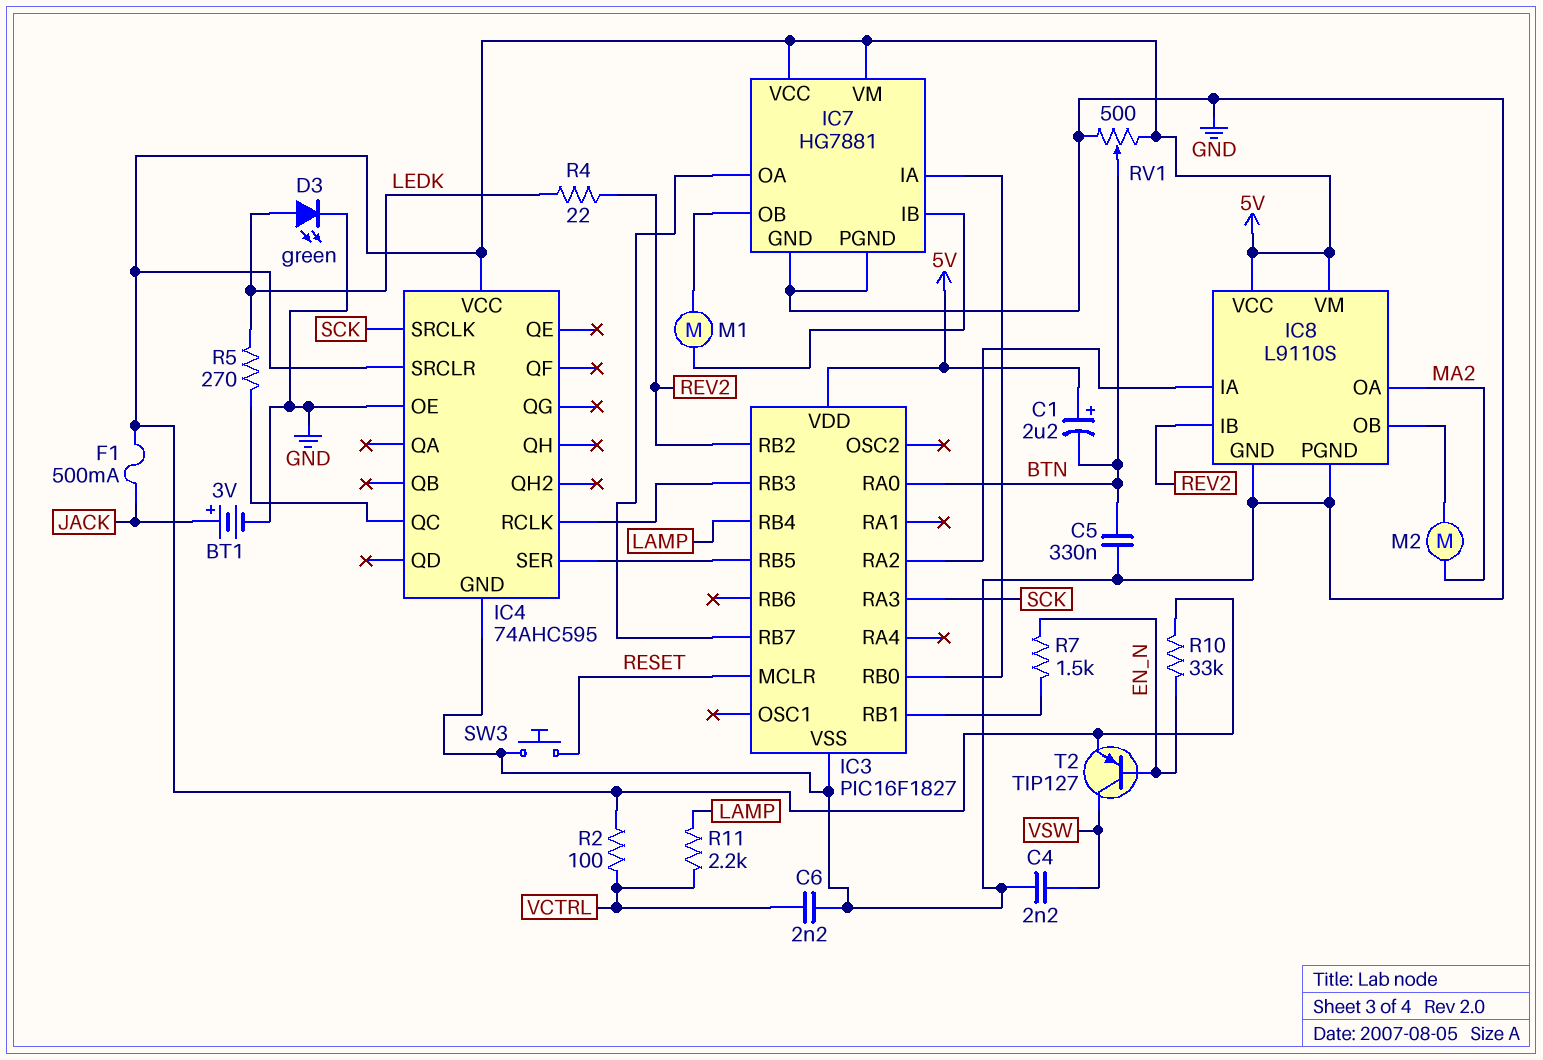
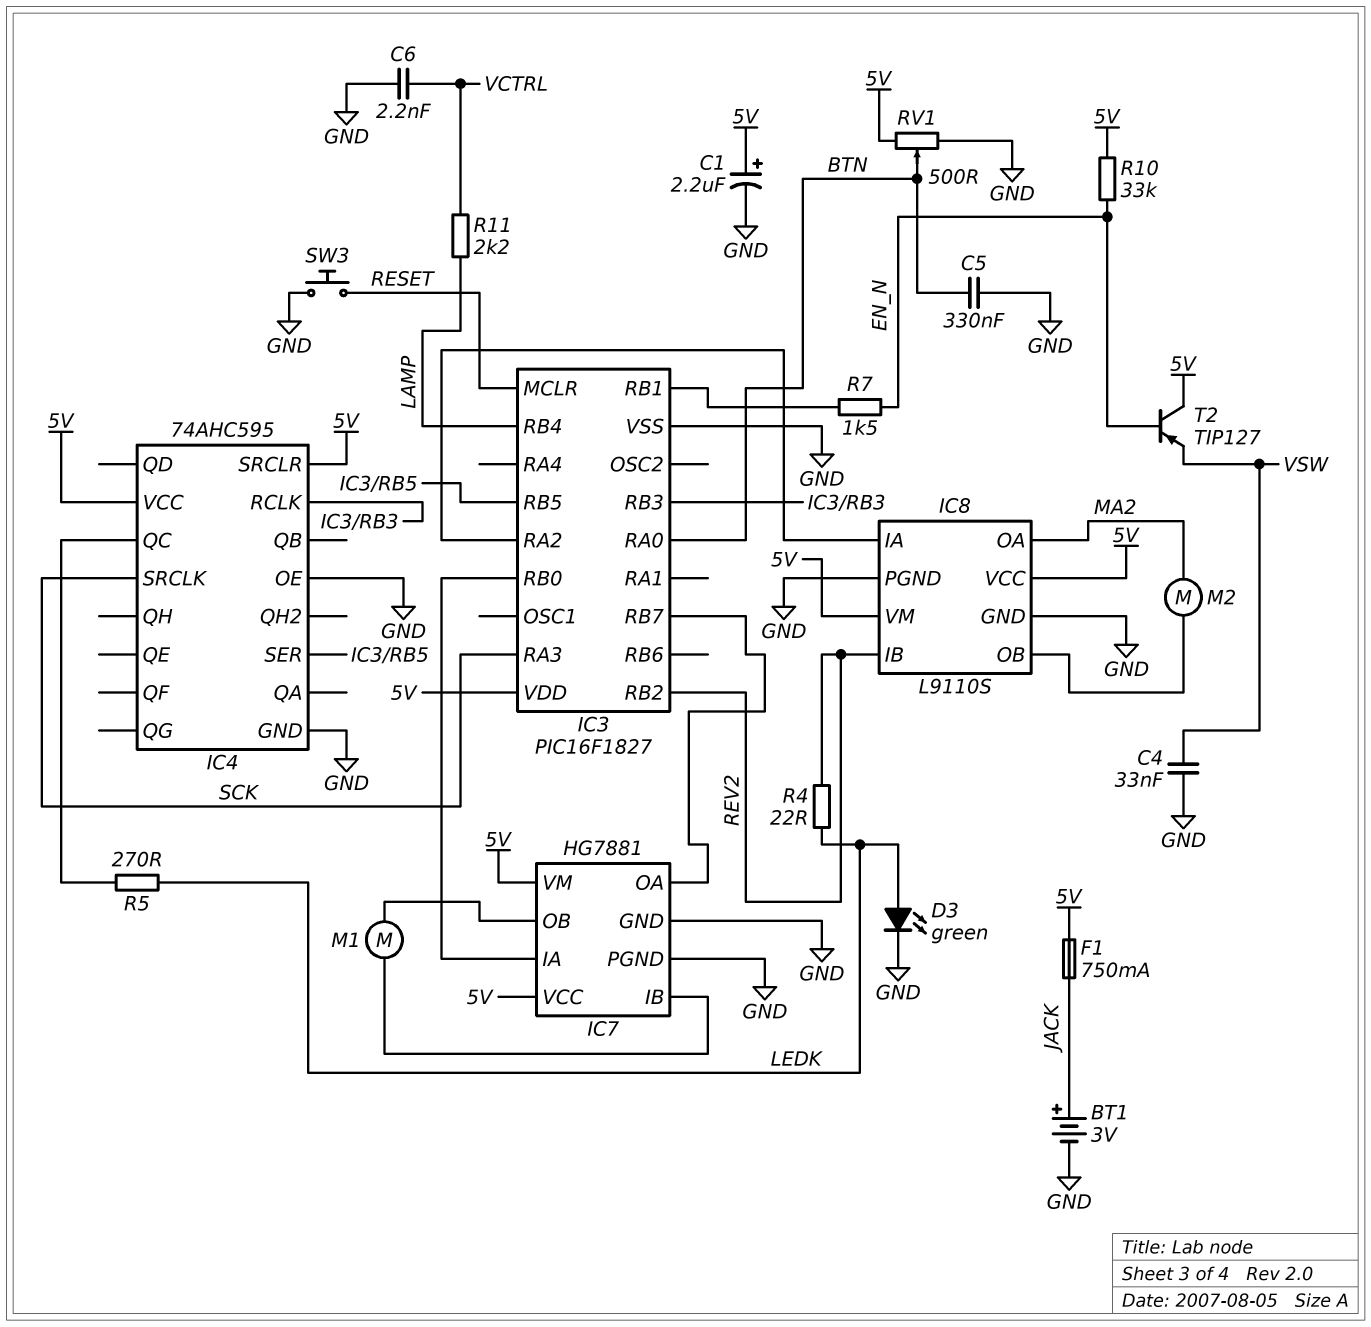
C1: 2.2uF (plus 5V, minus BTN) -> 2.2uF (plus 5V, minus GND)
C4: 2.2nF (GND, VSW) -> 33nF (GND, VSW)
F1: 500mA (5V, JACK) -> 750mA (5V, JACK)
R2: 100 (5V, VCTRL) -> none
T2: PNP TIP127 (B EN_N, C VSW, E 5V) -> PNP TIP127 (B EN_N, C 5V, E VSW)

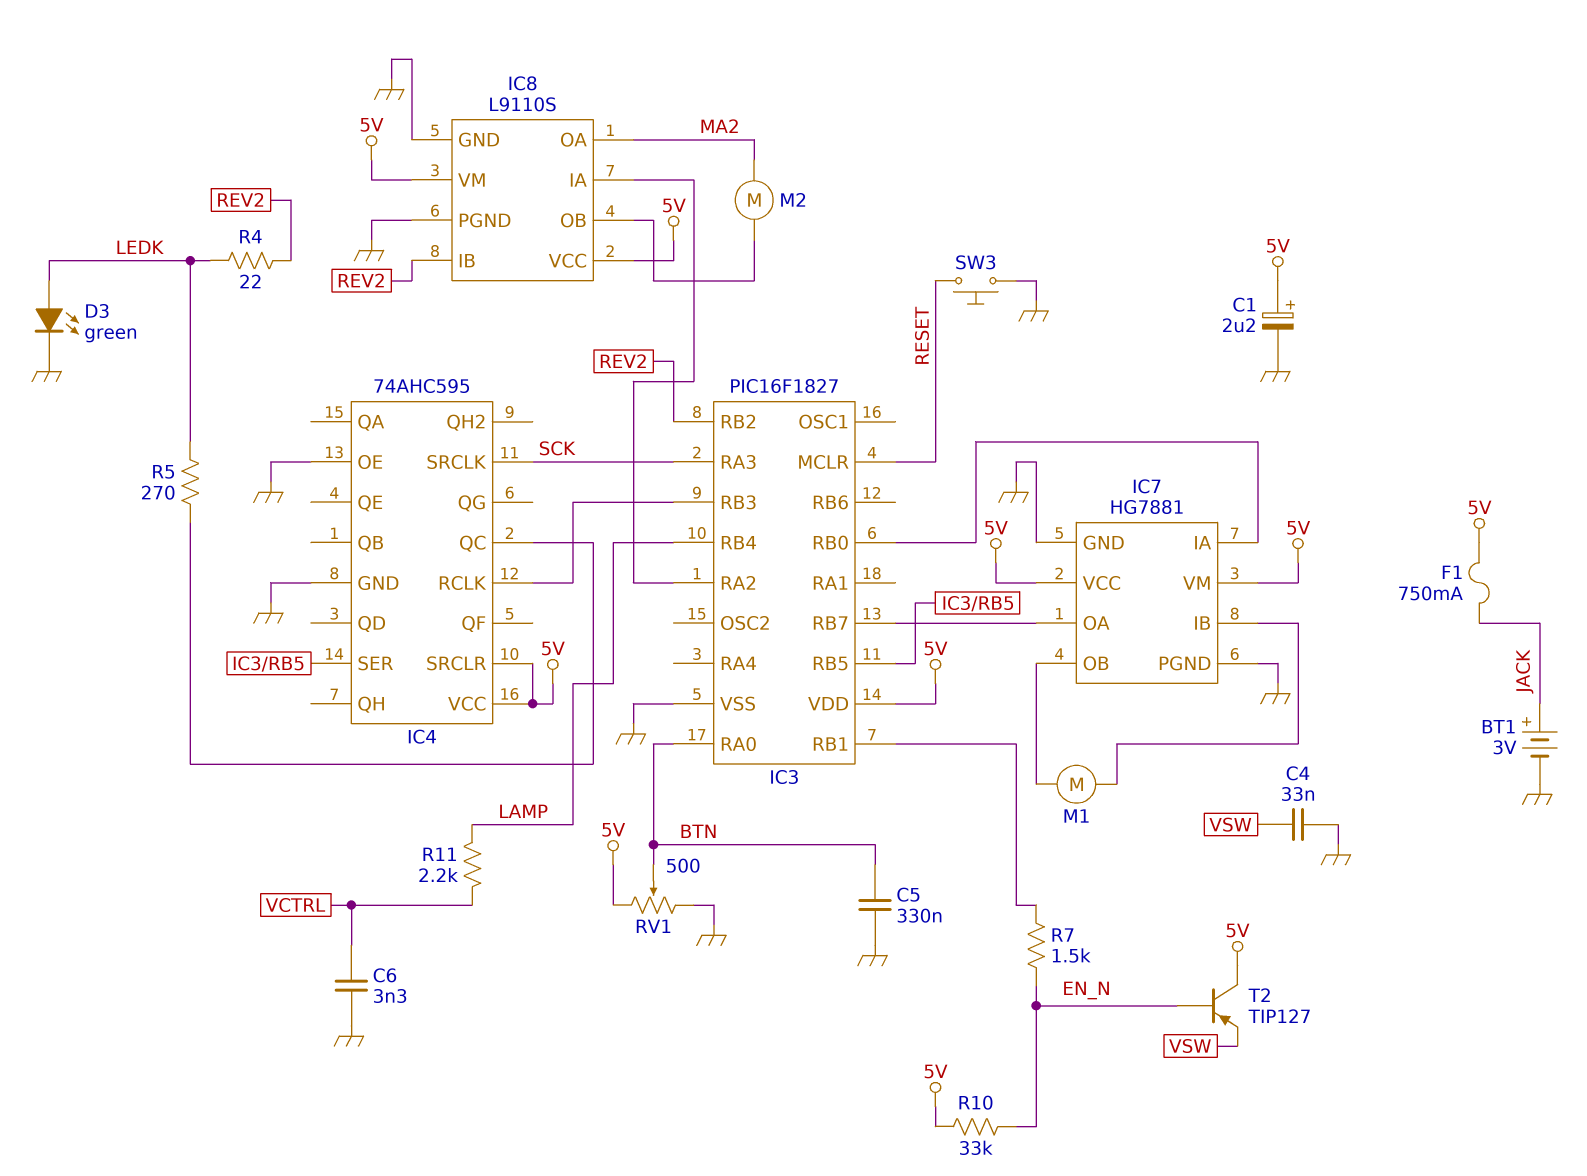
C6: 2.2nF (GND, VCTRL) -> 3.3nF (GND, VCTRL)

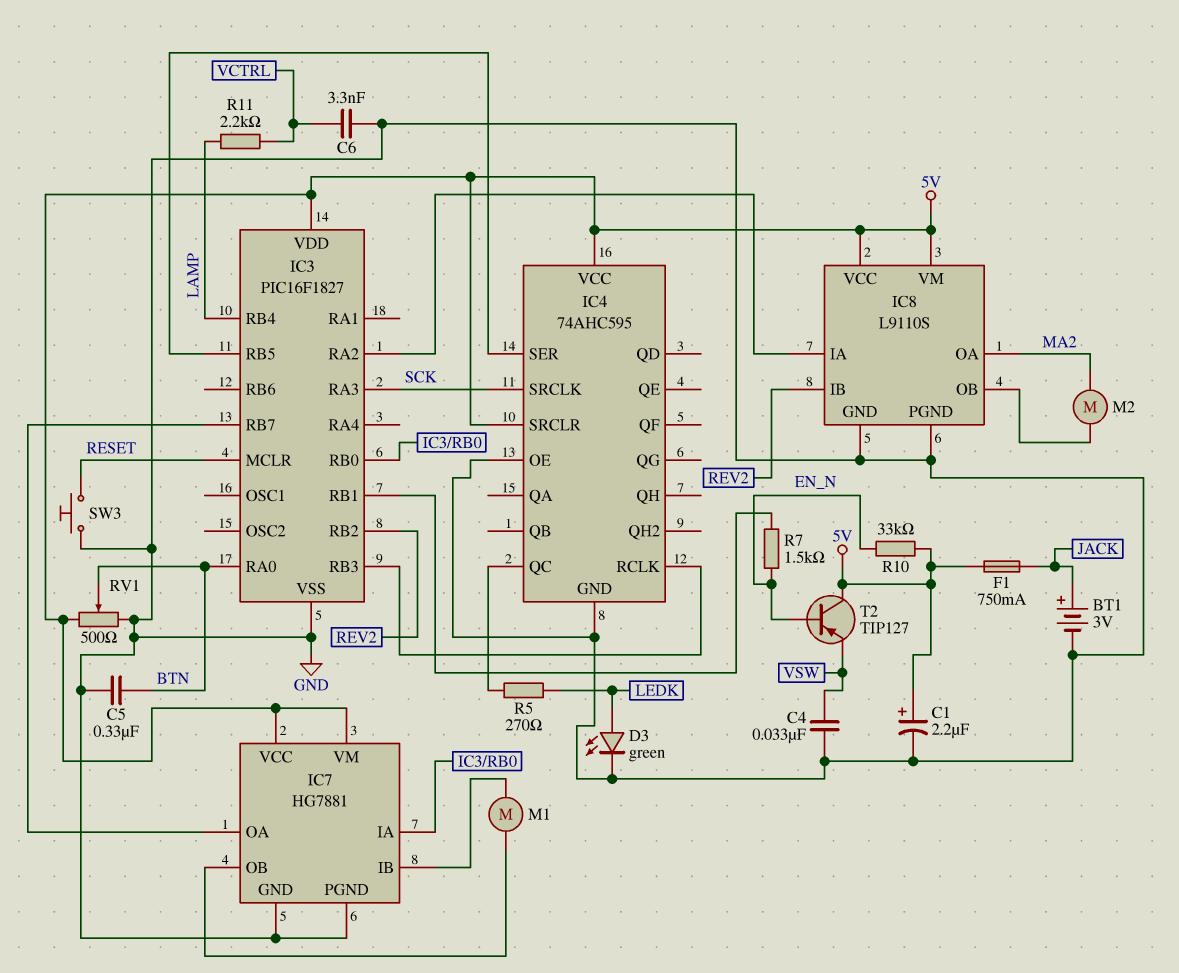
R4: 22 (LEDK, REV2) -> none

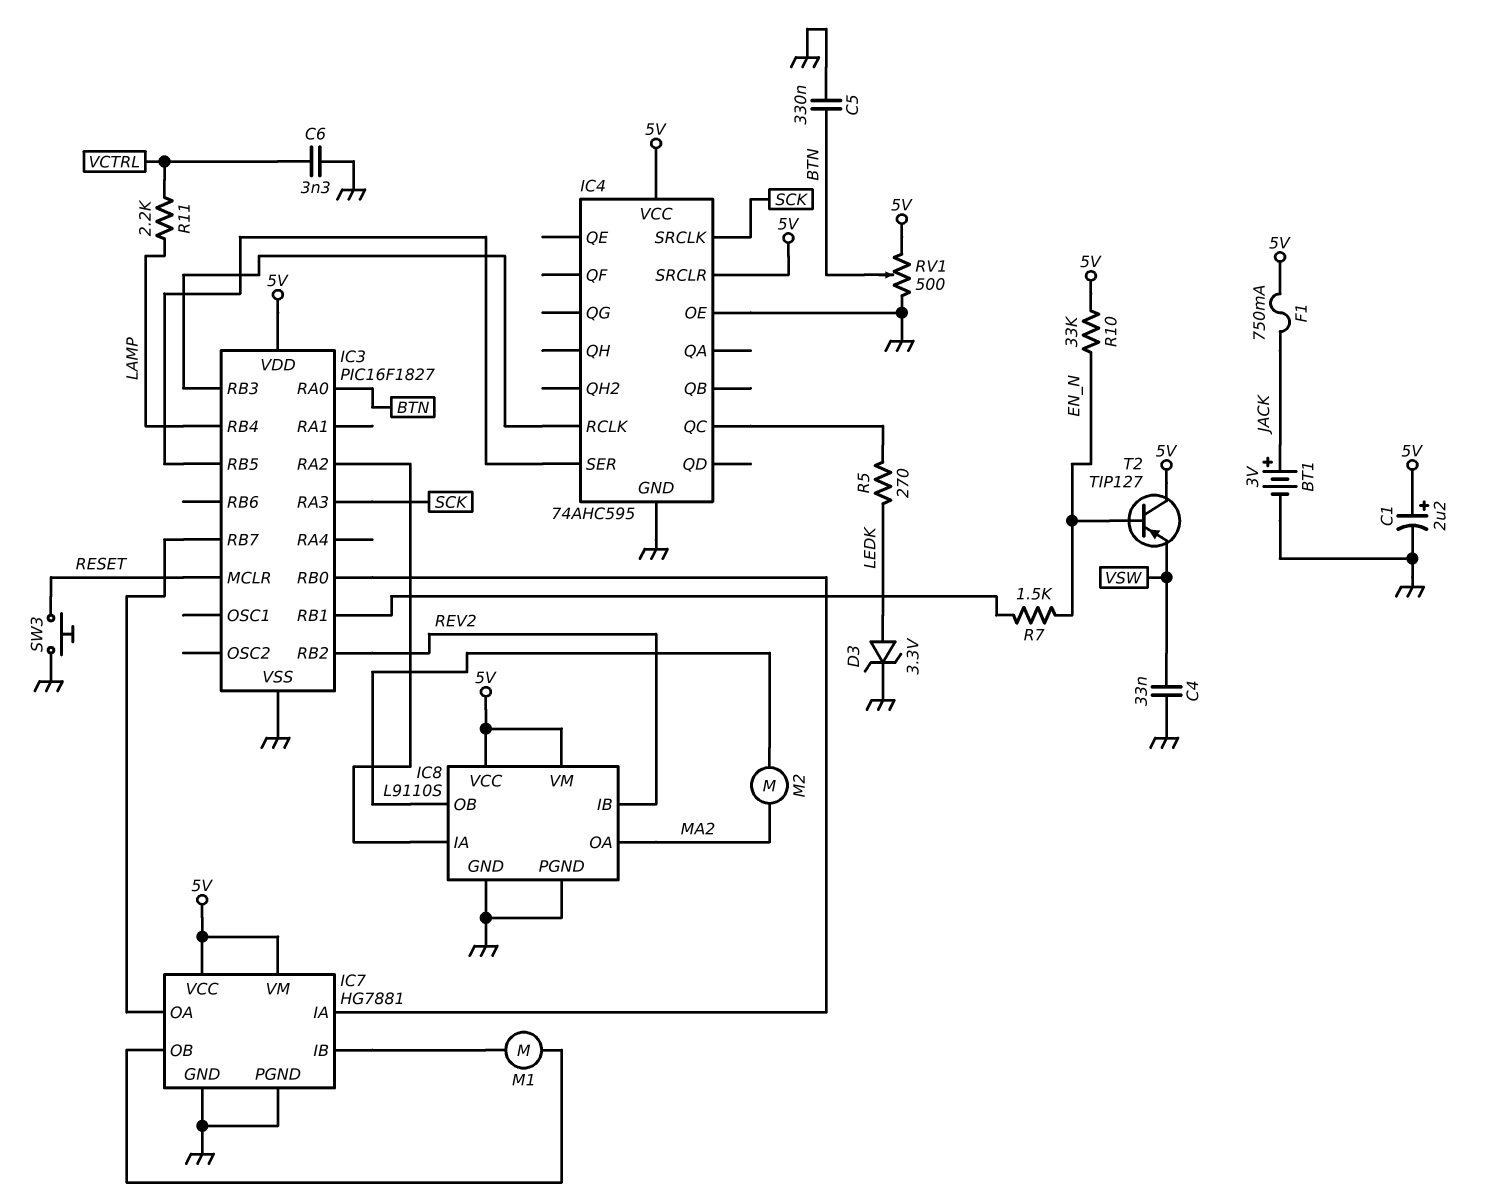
D3: LED green (A LEDK, K GND) -> zener 3.3V (A LEDK, K GND)

